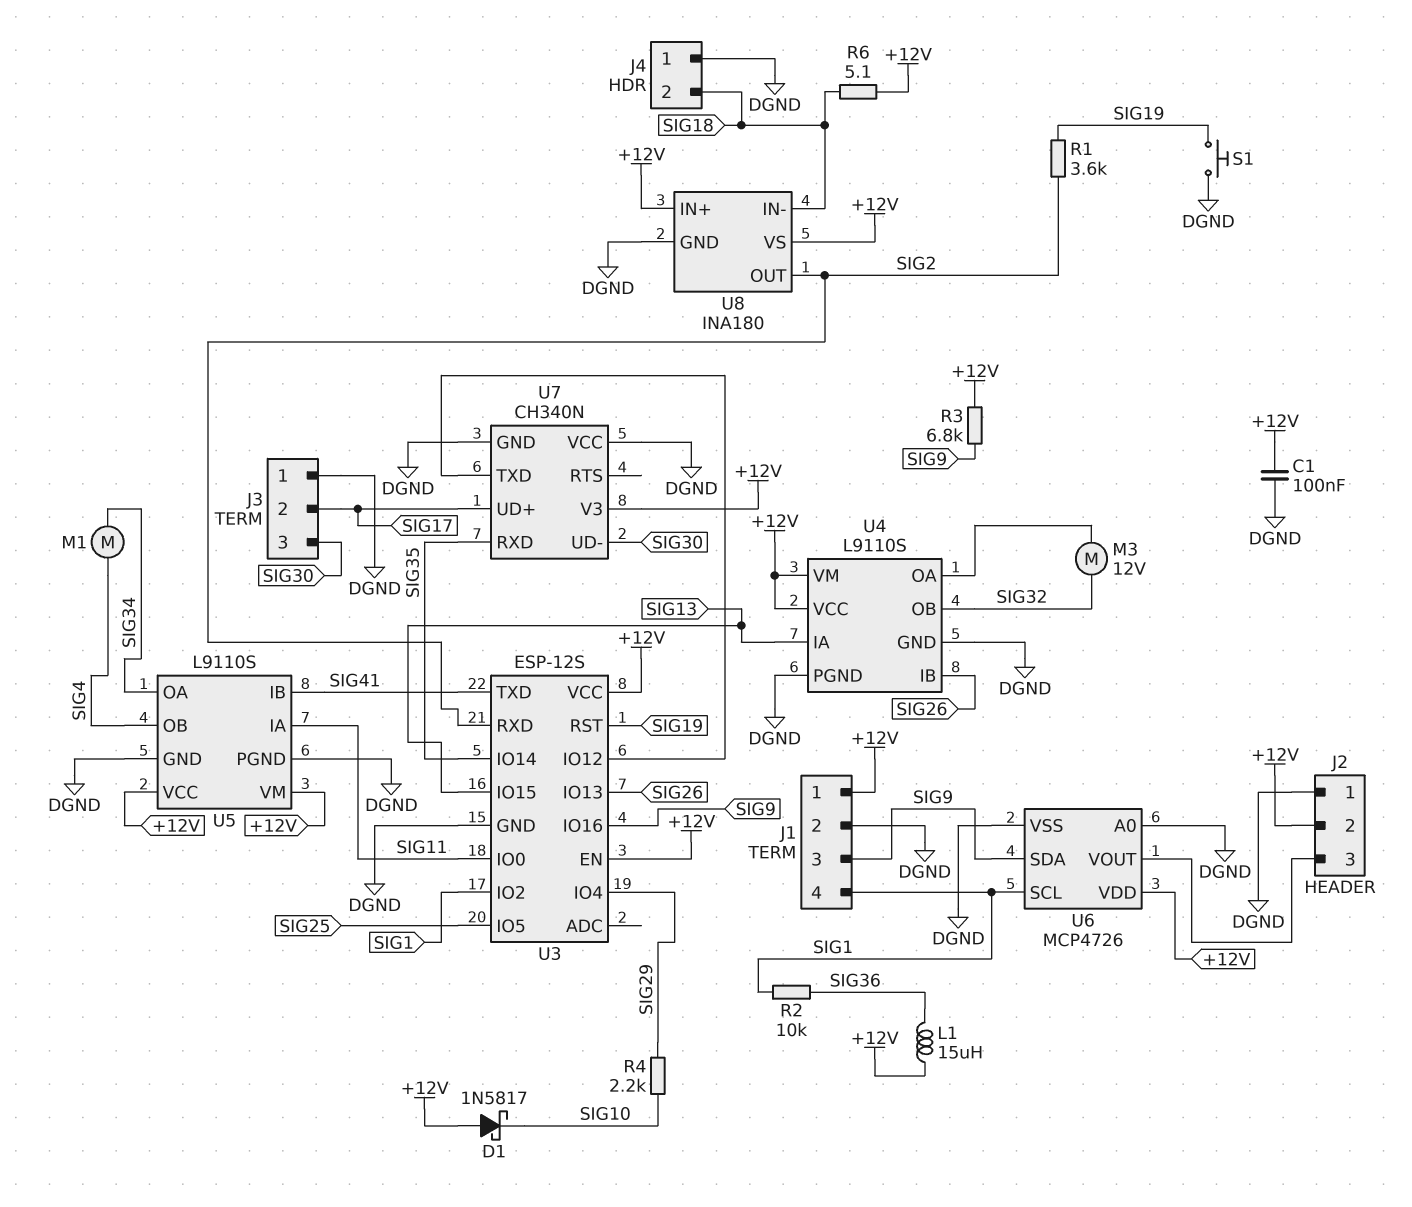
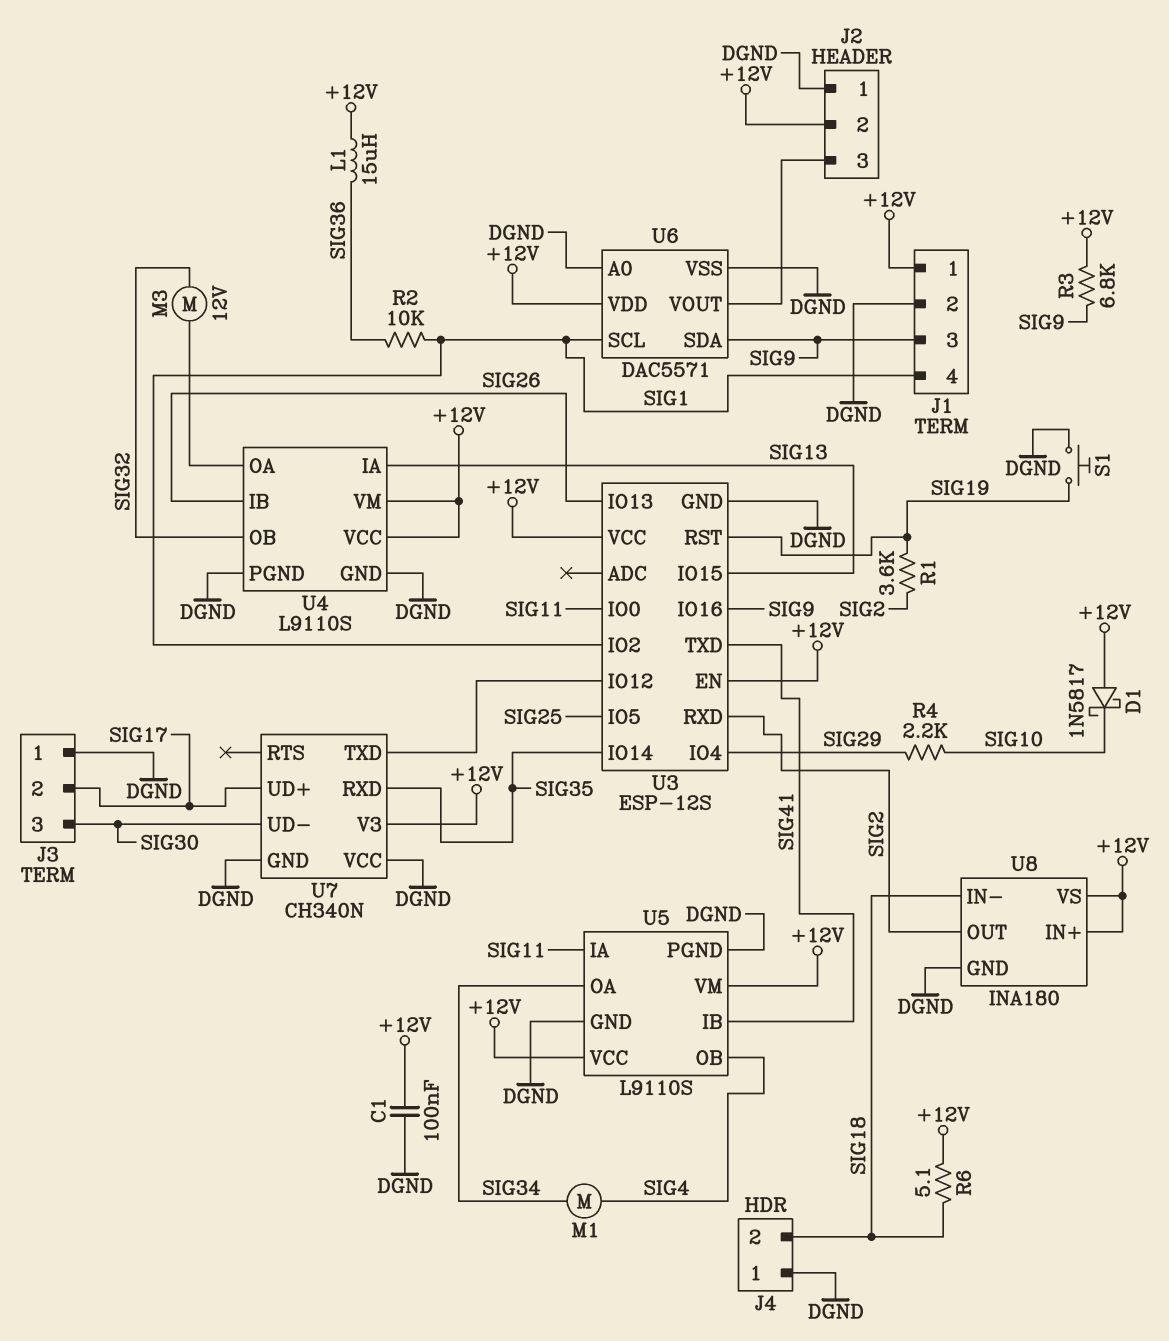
U6: MCP4726 -> DAC5571

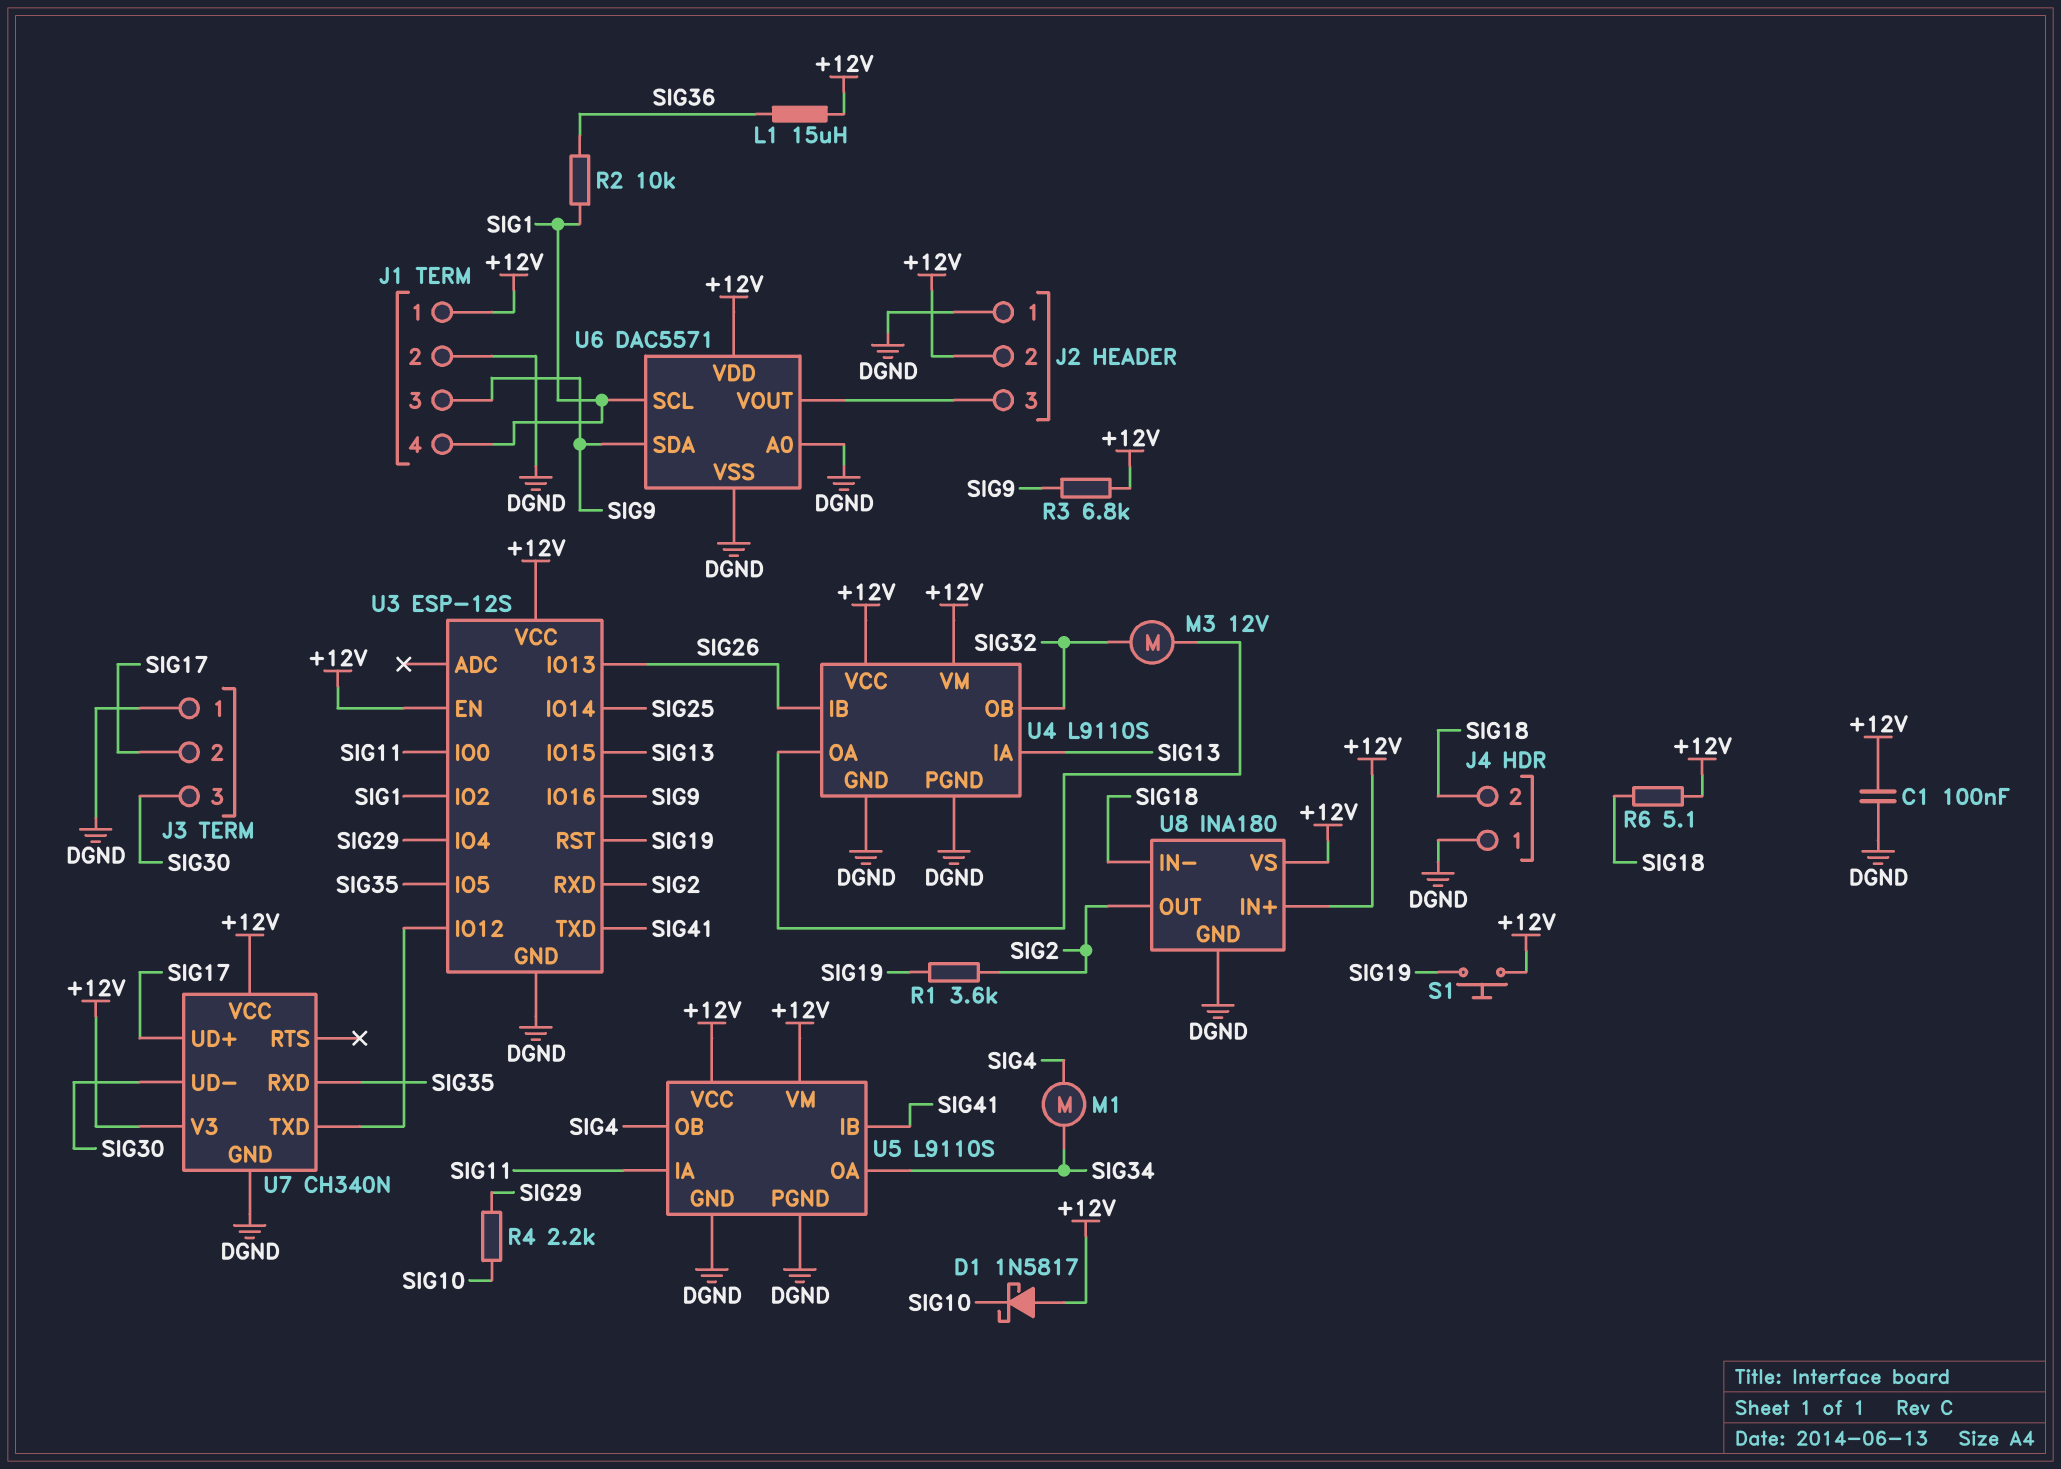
S1: button (DGND, SIG19) -> button (+12V, SIG19)
U3 pin IO5: SIG25 -> SIG35
U3 pin IO14: SIG35 -> SIG25
U7 pin VCC: DGND -> +12V

